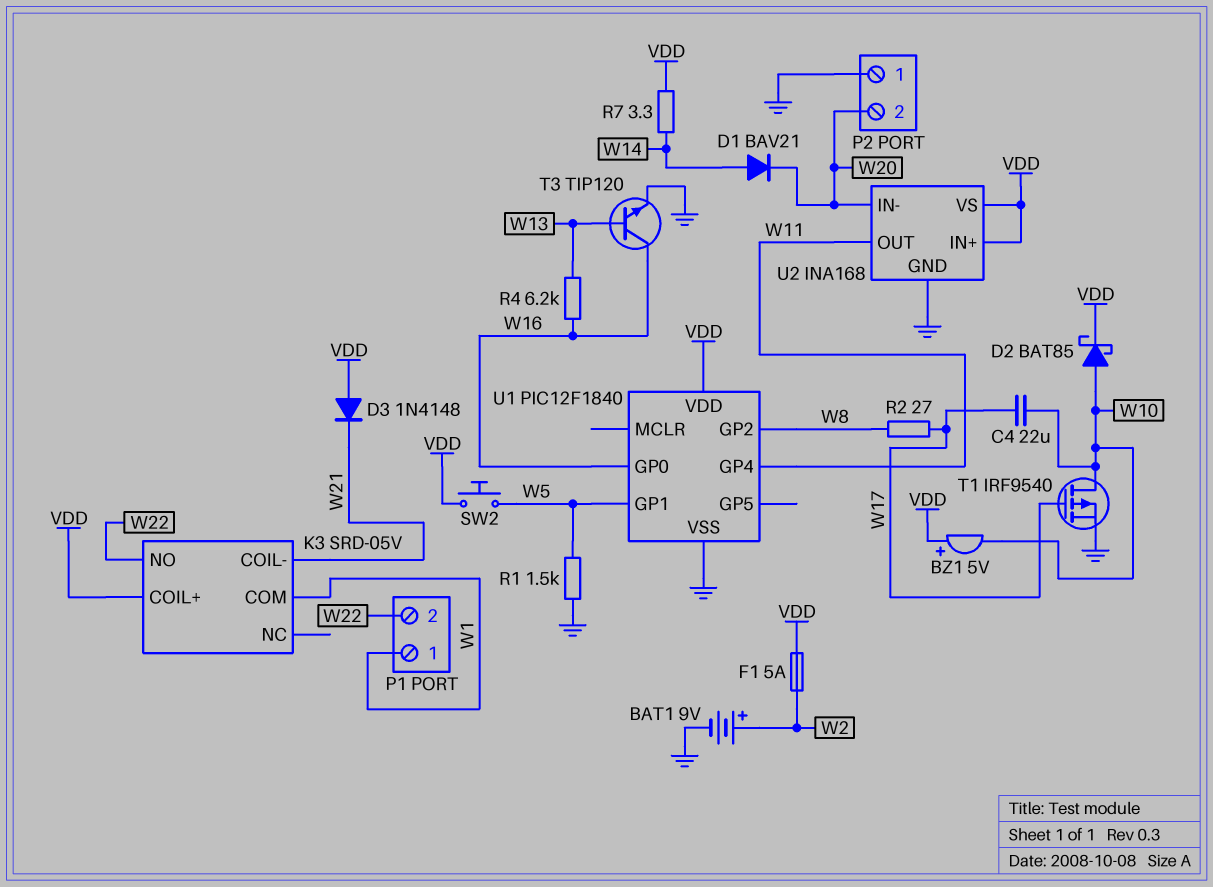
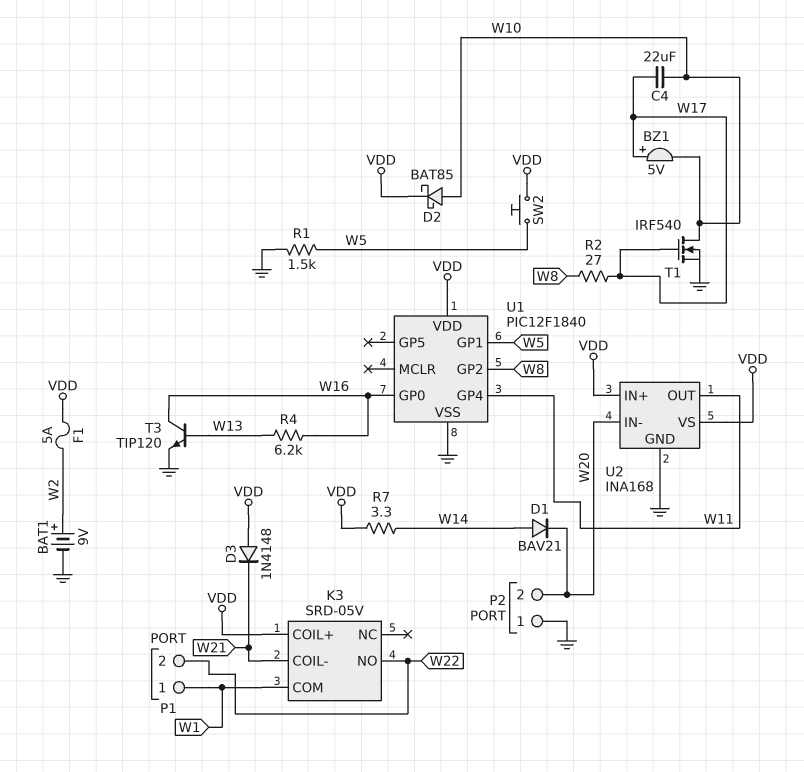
BZ1: buzzer 5V (plus VDD, minus W10) -> buzzer 5V (plus W17, minus W10)
T1: PMOS IRF9540 (G W17, D W10, S GND) -> NMOS IRF540 (G W17, D W10, S GND)

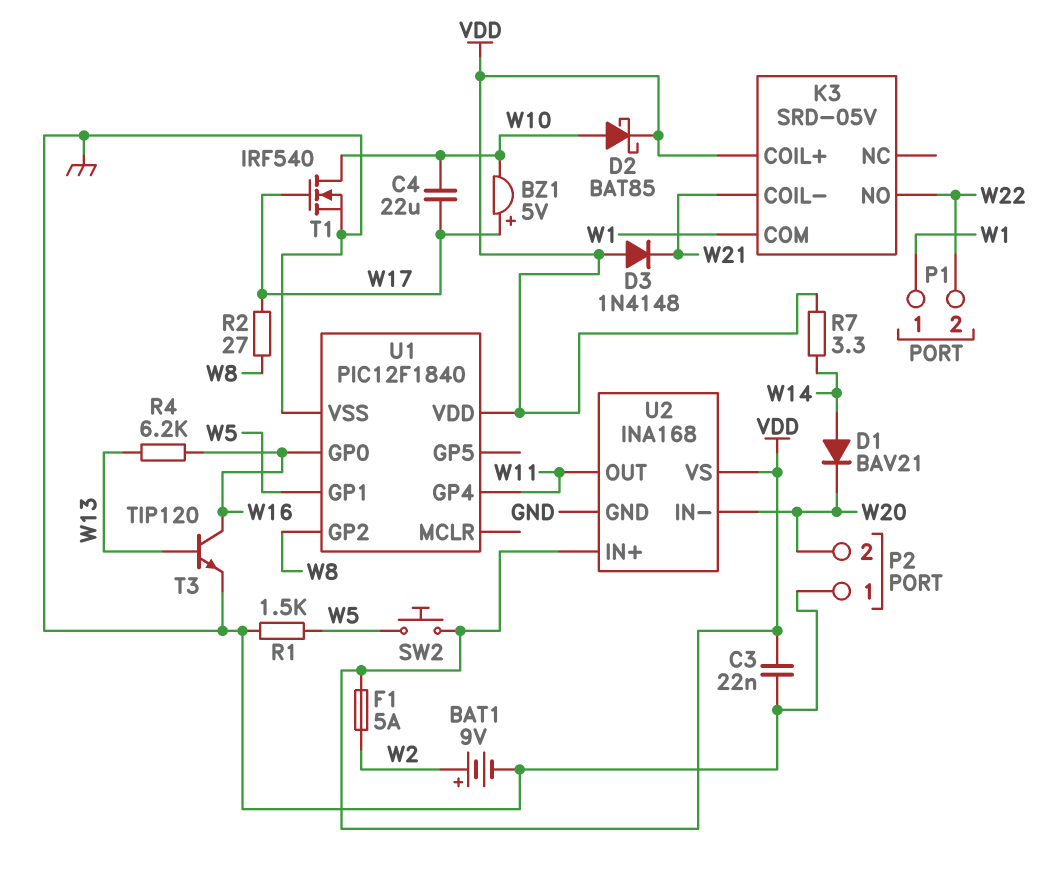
C3: none -> 22nF (GND, VDD)

